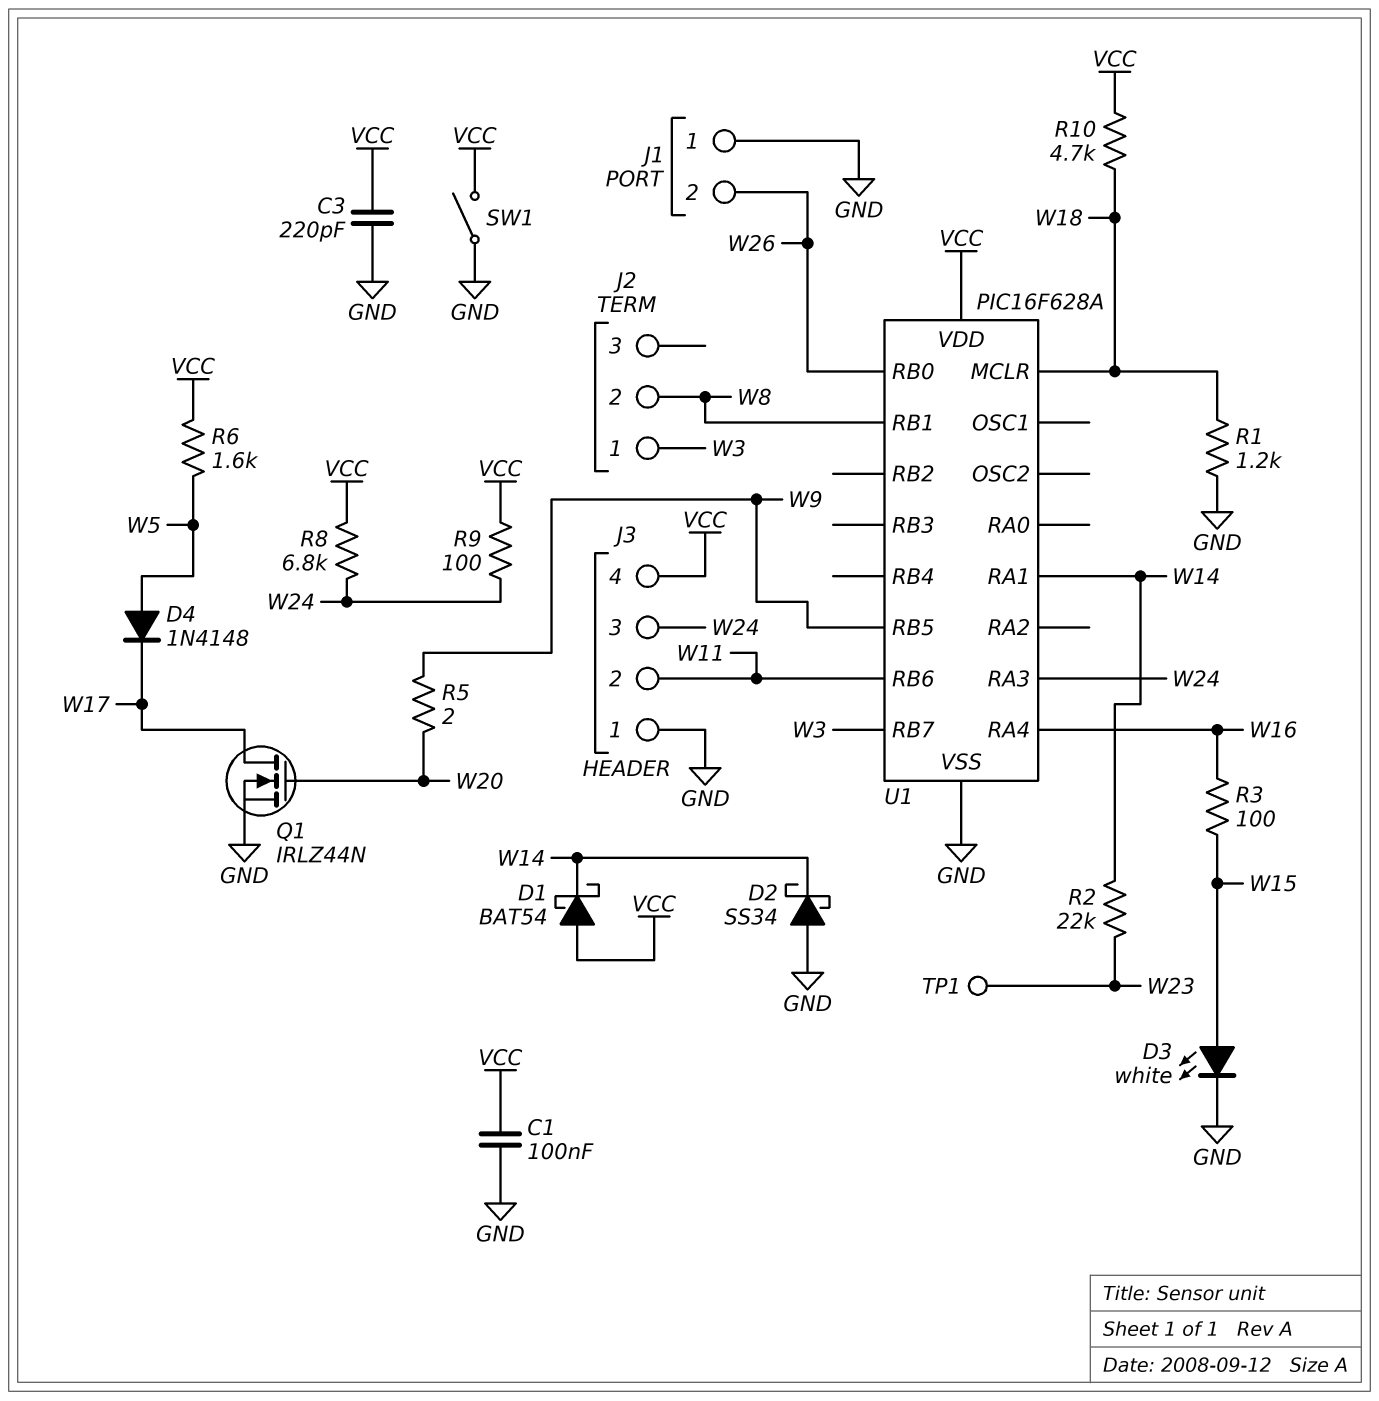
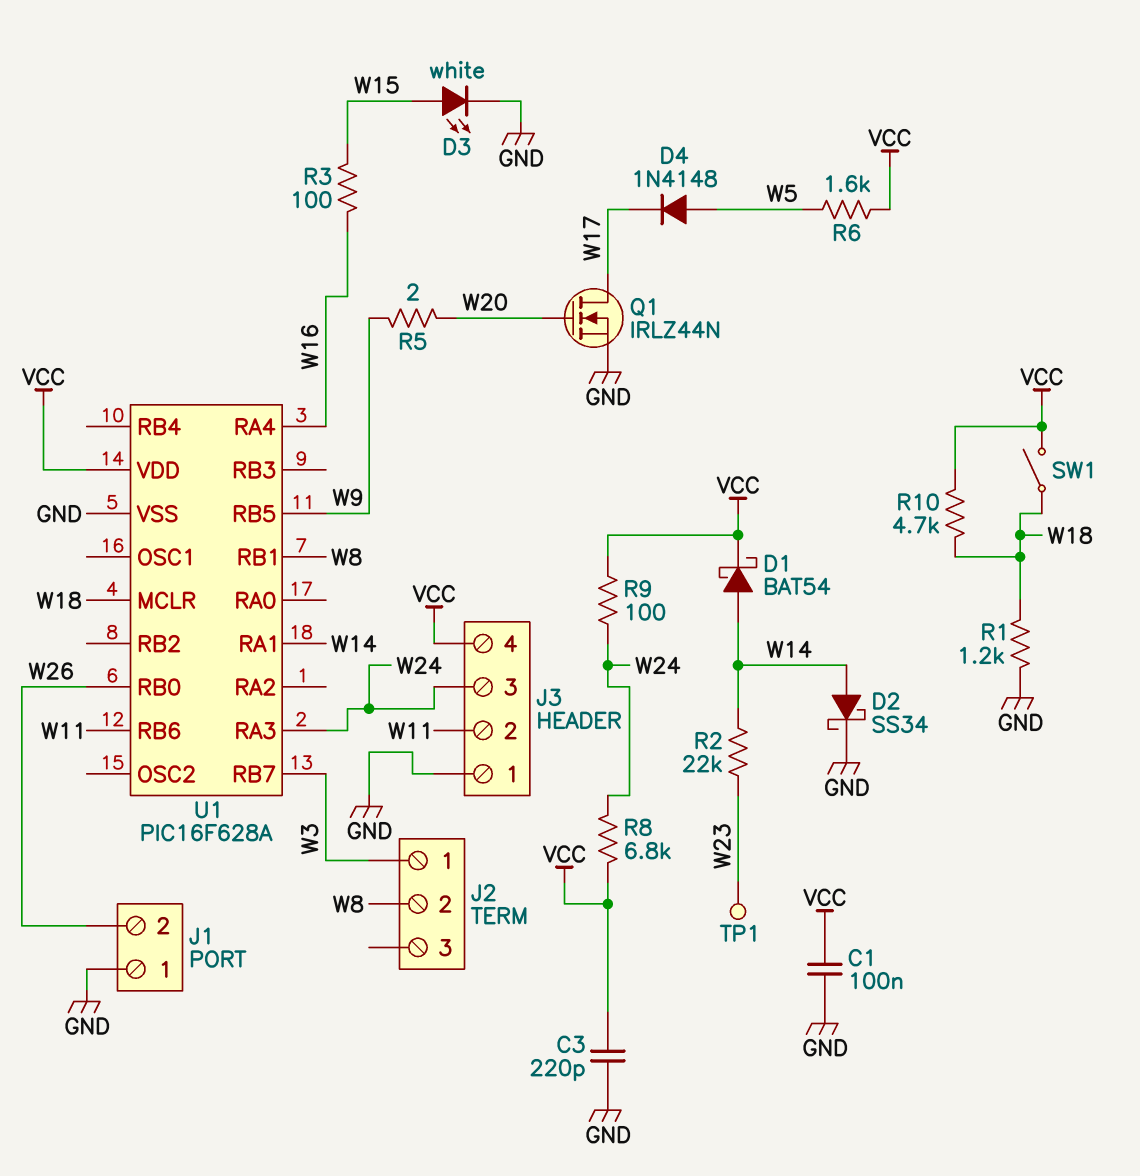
D1: schottky BAT54 (A VCC, K W14) -> schottky BAT54 (A W14, K VCC)
D2: schottky SS34 (A GND, K W14) -> schottky SS34 (A W14, K GND)
SW1: switch (GND, VCC) -> switch (VCC, W18)

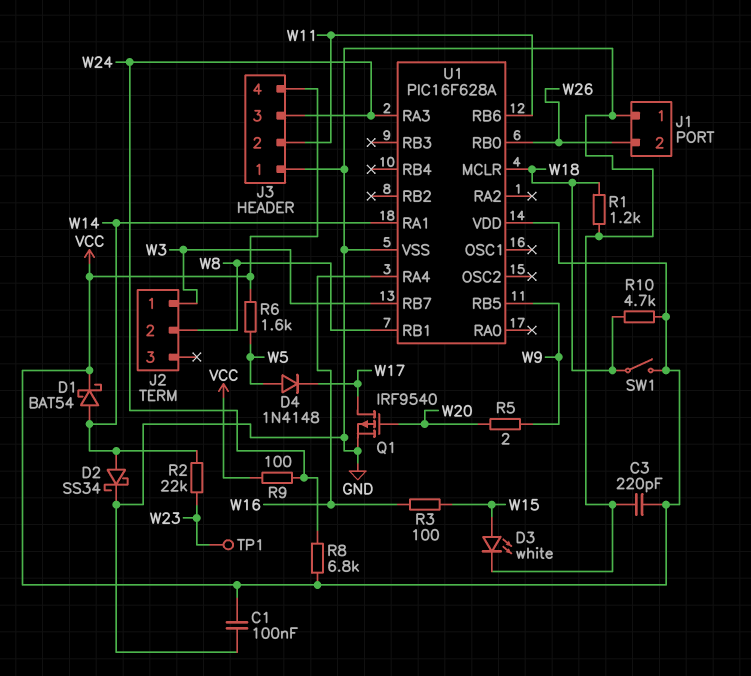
Q1: NMOS IRLZ44N (G W20, D W17, S GND) -> PMOS IRF9540 (G W20, D W17, S GND)

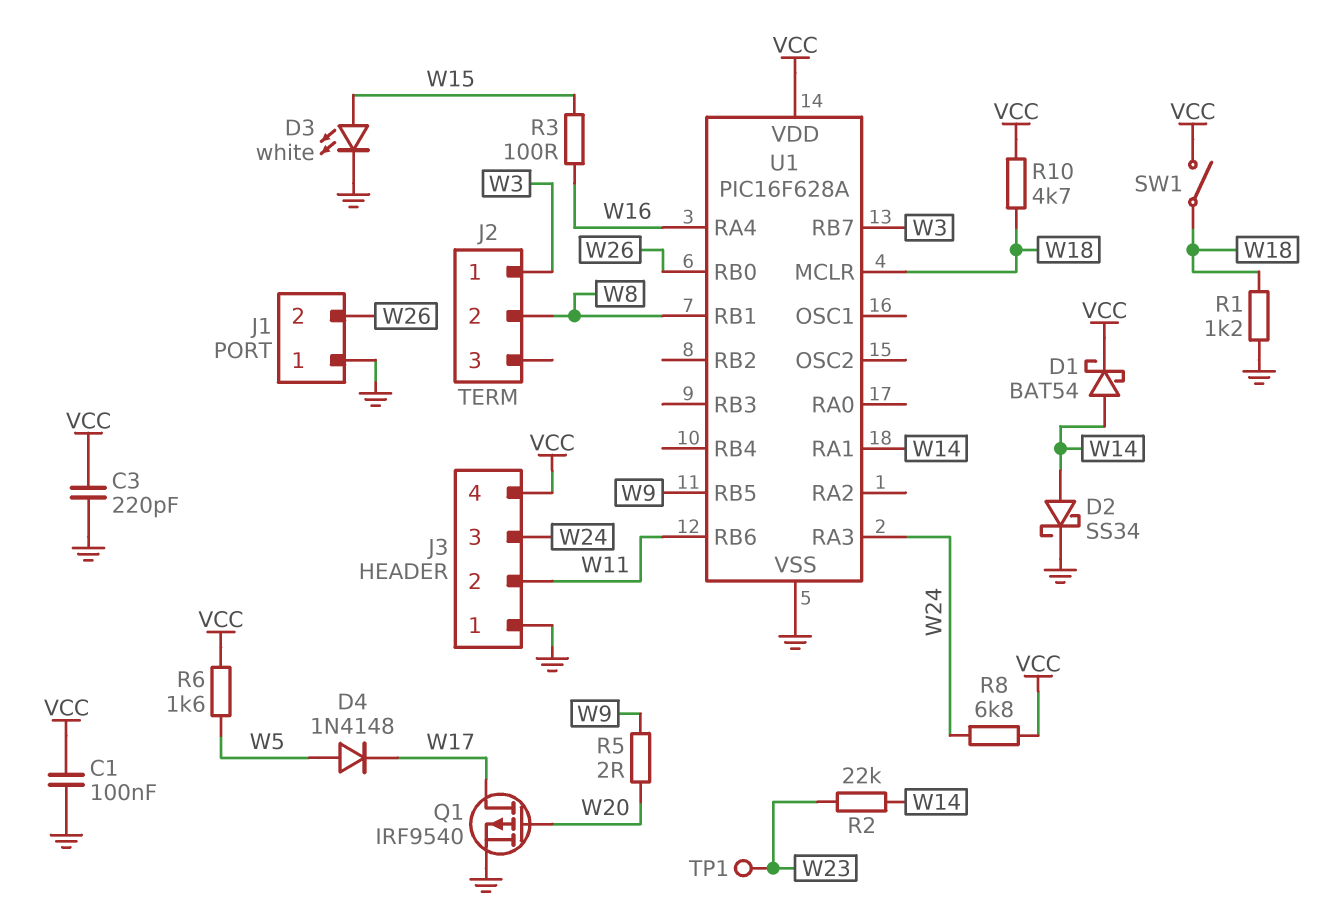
R9: 100 (VCC, W24) -> none

